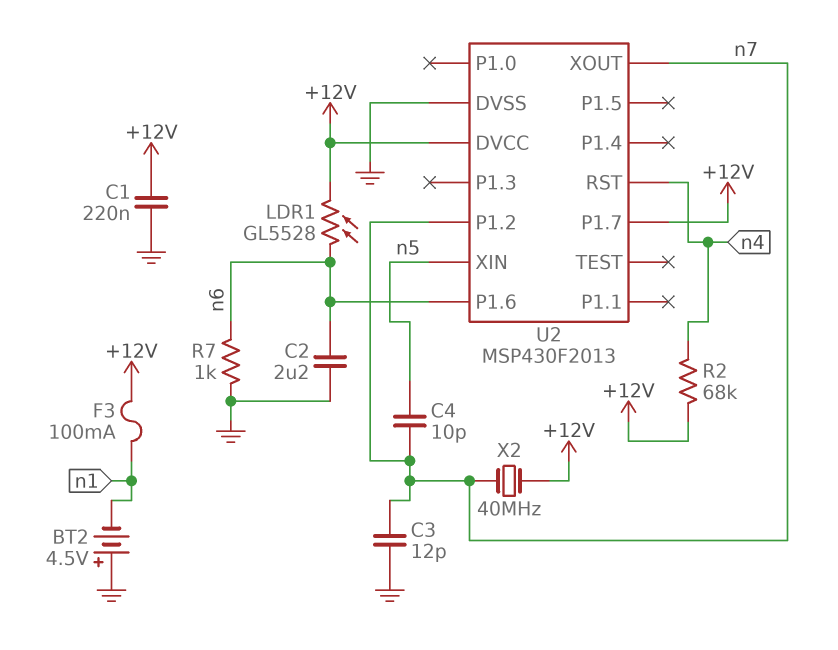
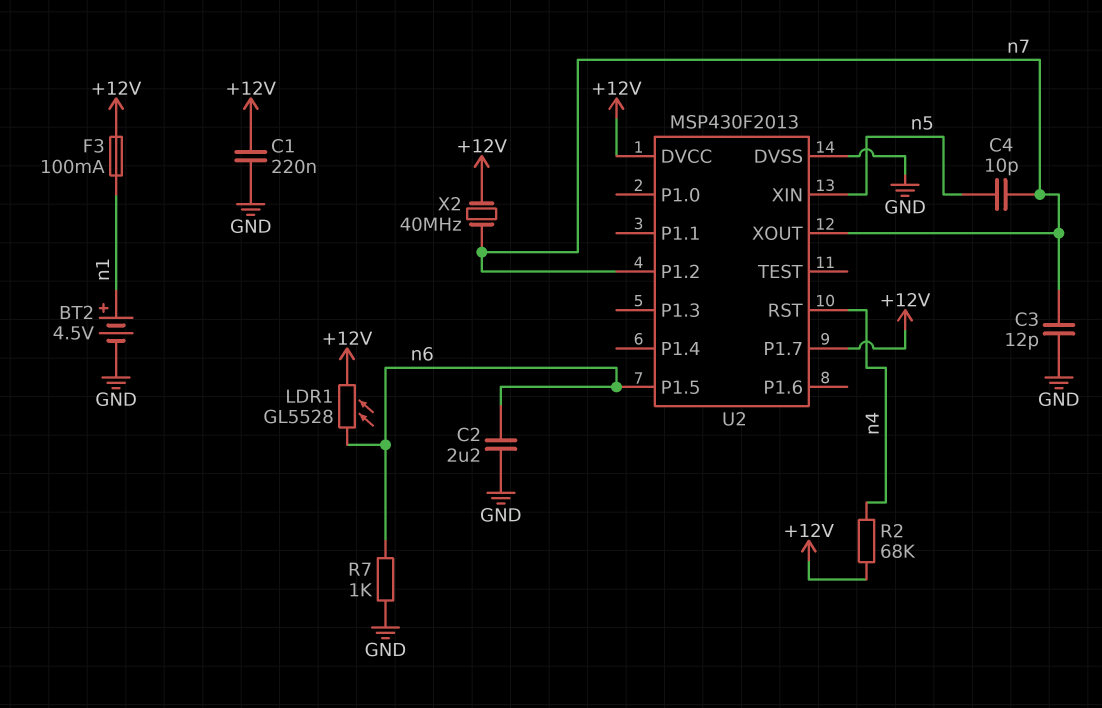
BT2: 4.5V (plus GND, minus n1) -> 4.5V (plus n1, minus GND)
U2 pin P1.5: none -> n6
U2 pin P1.6: n6 -> none

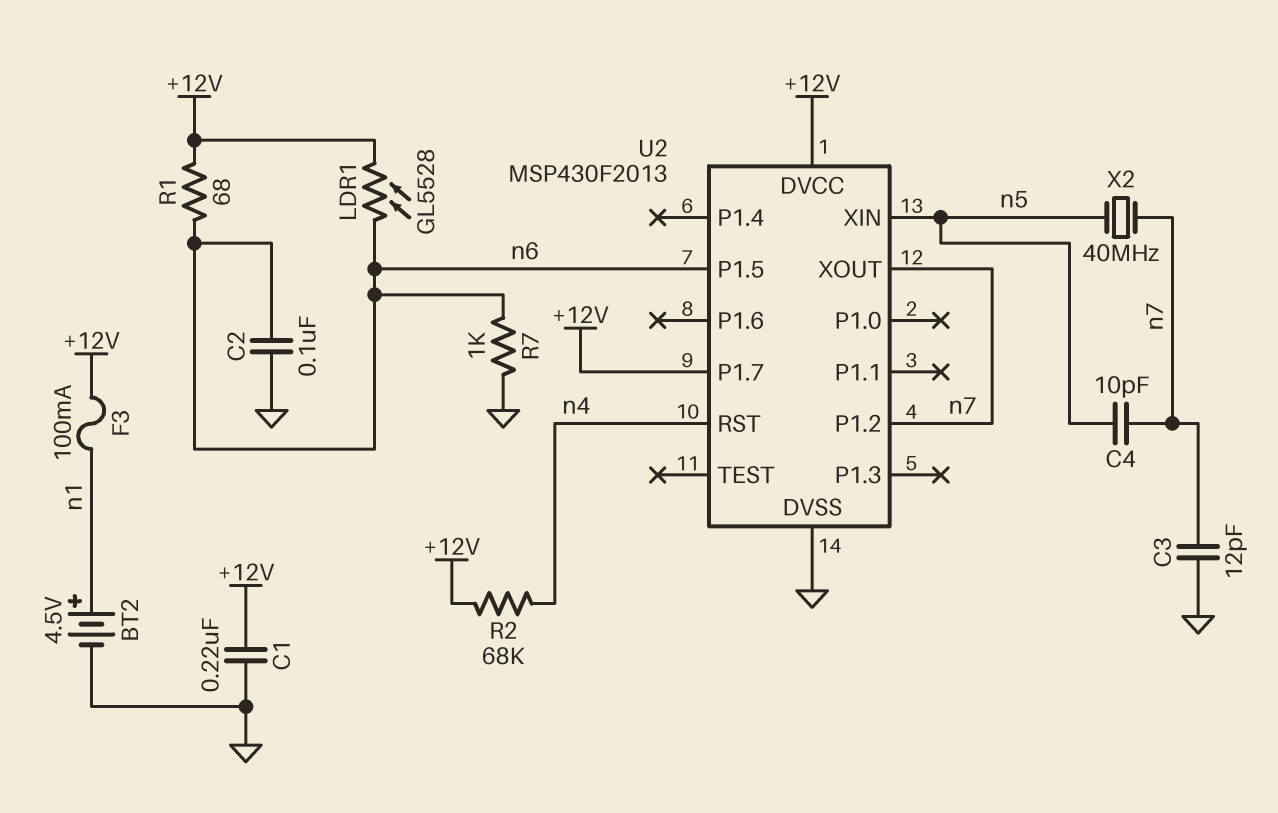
C2: 2.2uF (GND, n6) -> 100nF (GND, n6)
R1: none -> 68 (+12V, n6)
X2: 40MHz (+12V, n7) -> 40MHz (n5, n7)

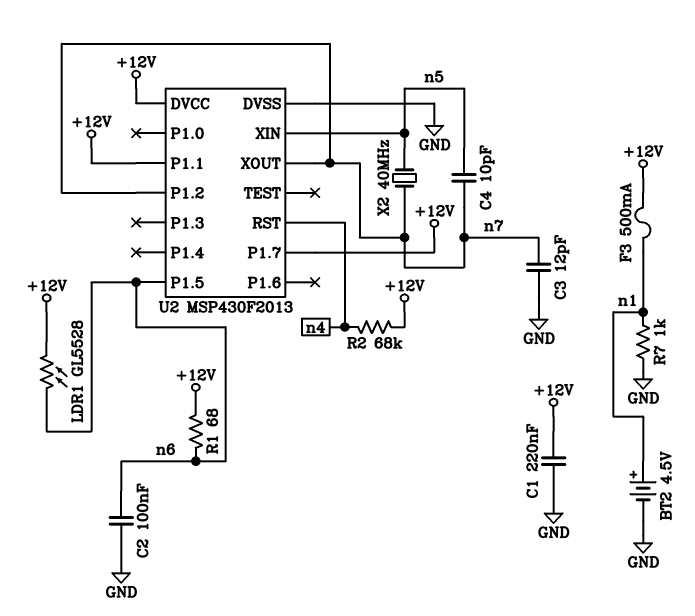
F3: 100mA (+12V, n1) -> 500mA (+12V, n1)
R7: 1k (GND, n6) -> 1k (GND, n1)
U2 pin P1.1: none -> +12V

